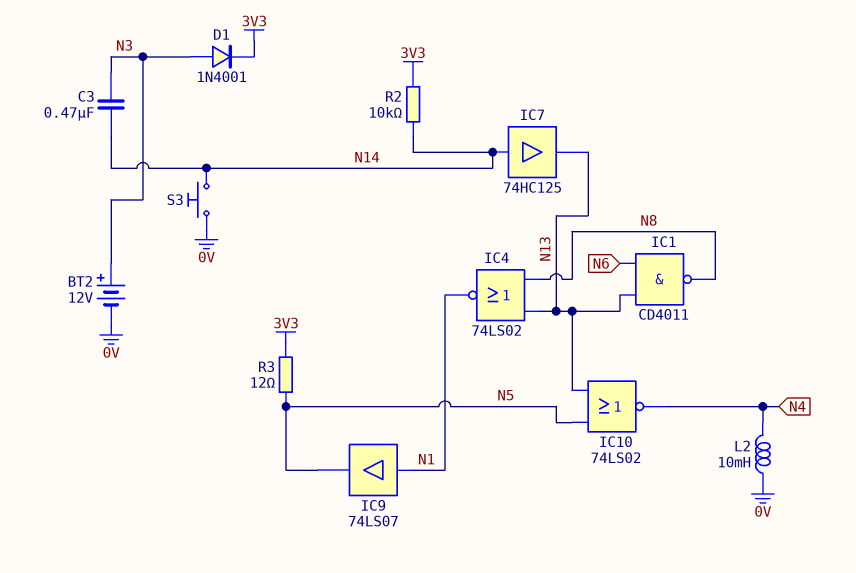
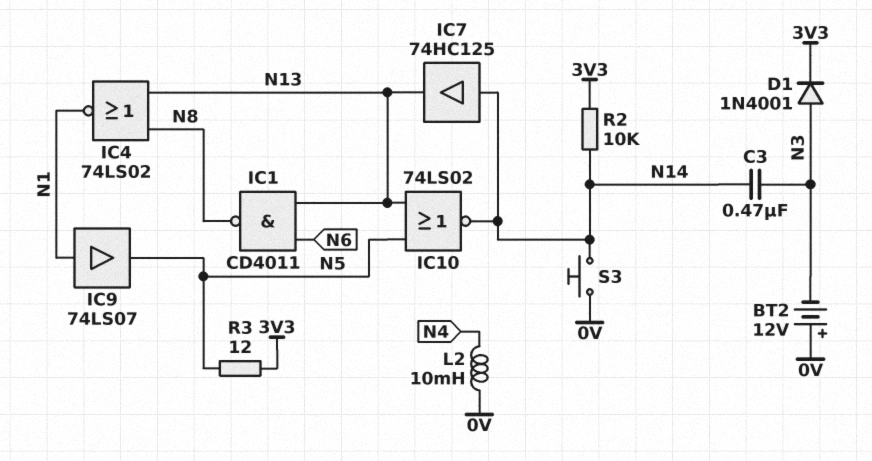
BT2: 12V (plus N3, minus 0V) -> 12V (plus 0V, minus N3)
IC10: NOR 74LS02 (in N5, in N13, out N4) -> NOR 74LS02 (in N5, in N13, out N14)

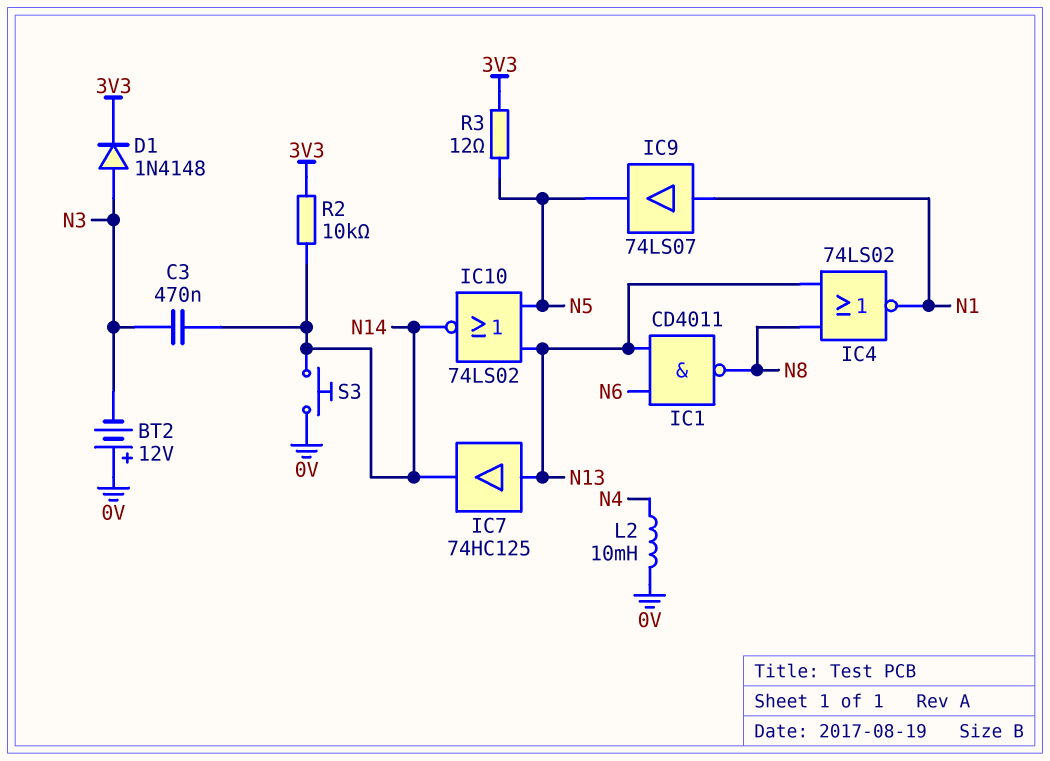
D1: diode 1N4001 (A N3, K 3V3) -> diode 1N4148 (A N3, K 3V3)
IC7: buffer 74HC125 (in N14, out N13) -> buffer 74HC125 (in N13, out N14)

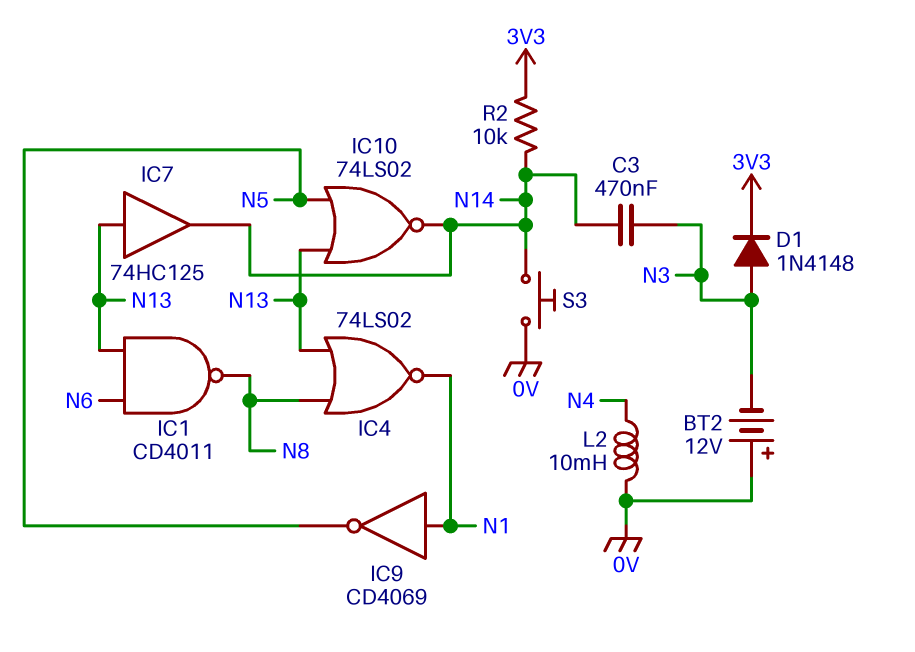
IC9: buffer 74LS07 (in N1, out N5) -> NOT CD4069 (in N1, out N5)
R3: 12 (3V3, N5) -> none

